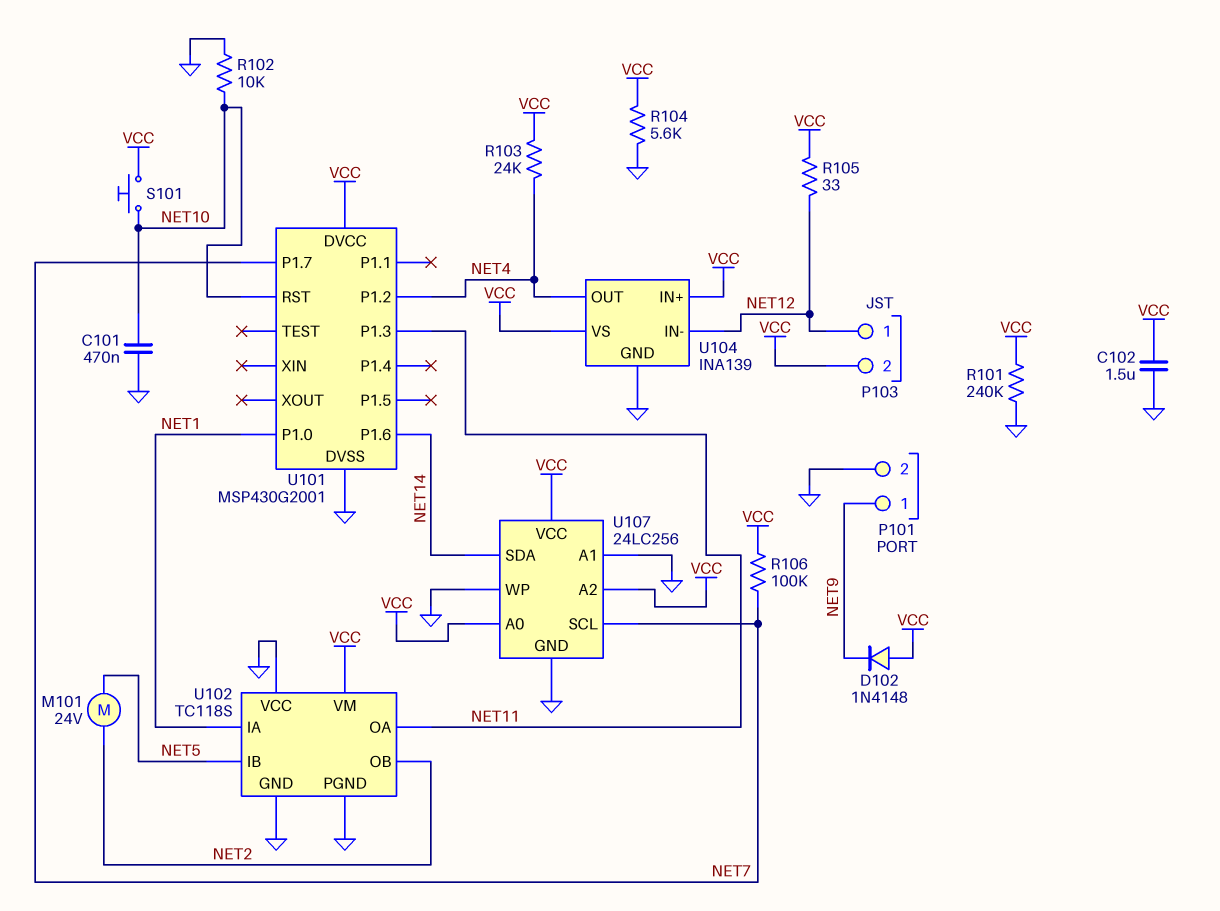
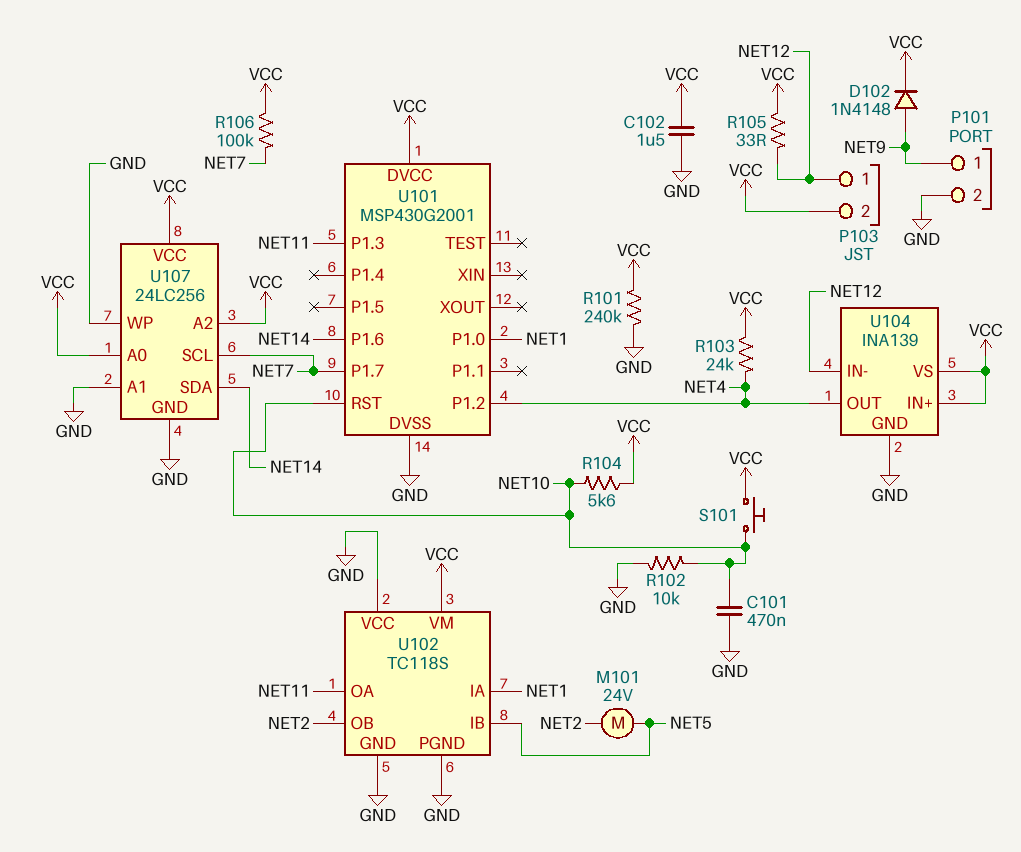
D102: diode 1N4148 (A VCC, K NET9) -> diode 1N4148 (A NET9, K VCC)
R104: 5.6k (GND, VCC) -> 5.6k (NET10, VCC)

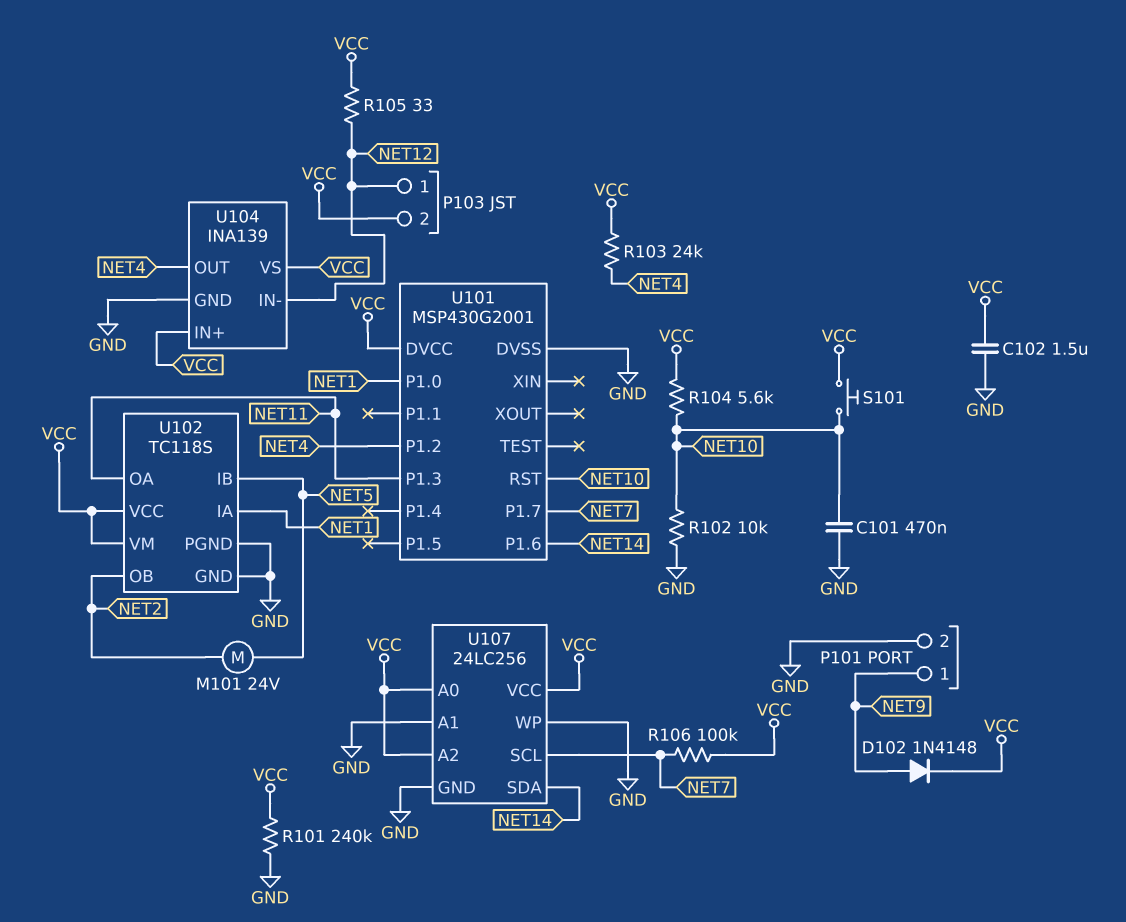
U102 pin VCC: GND -> VCC

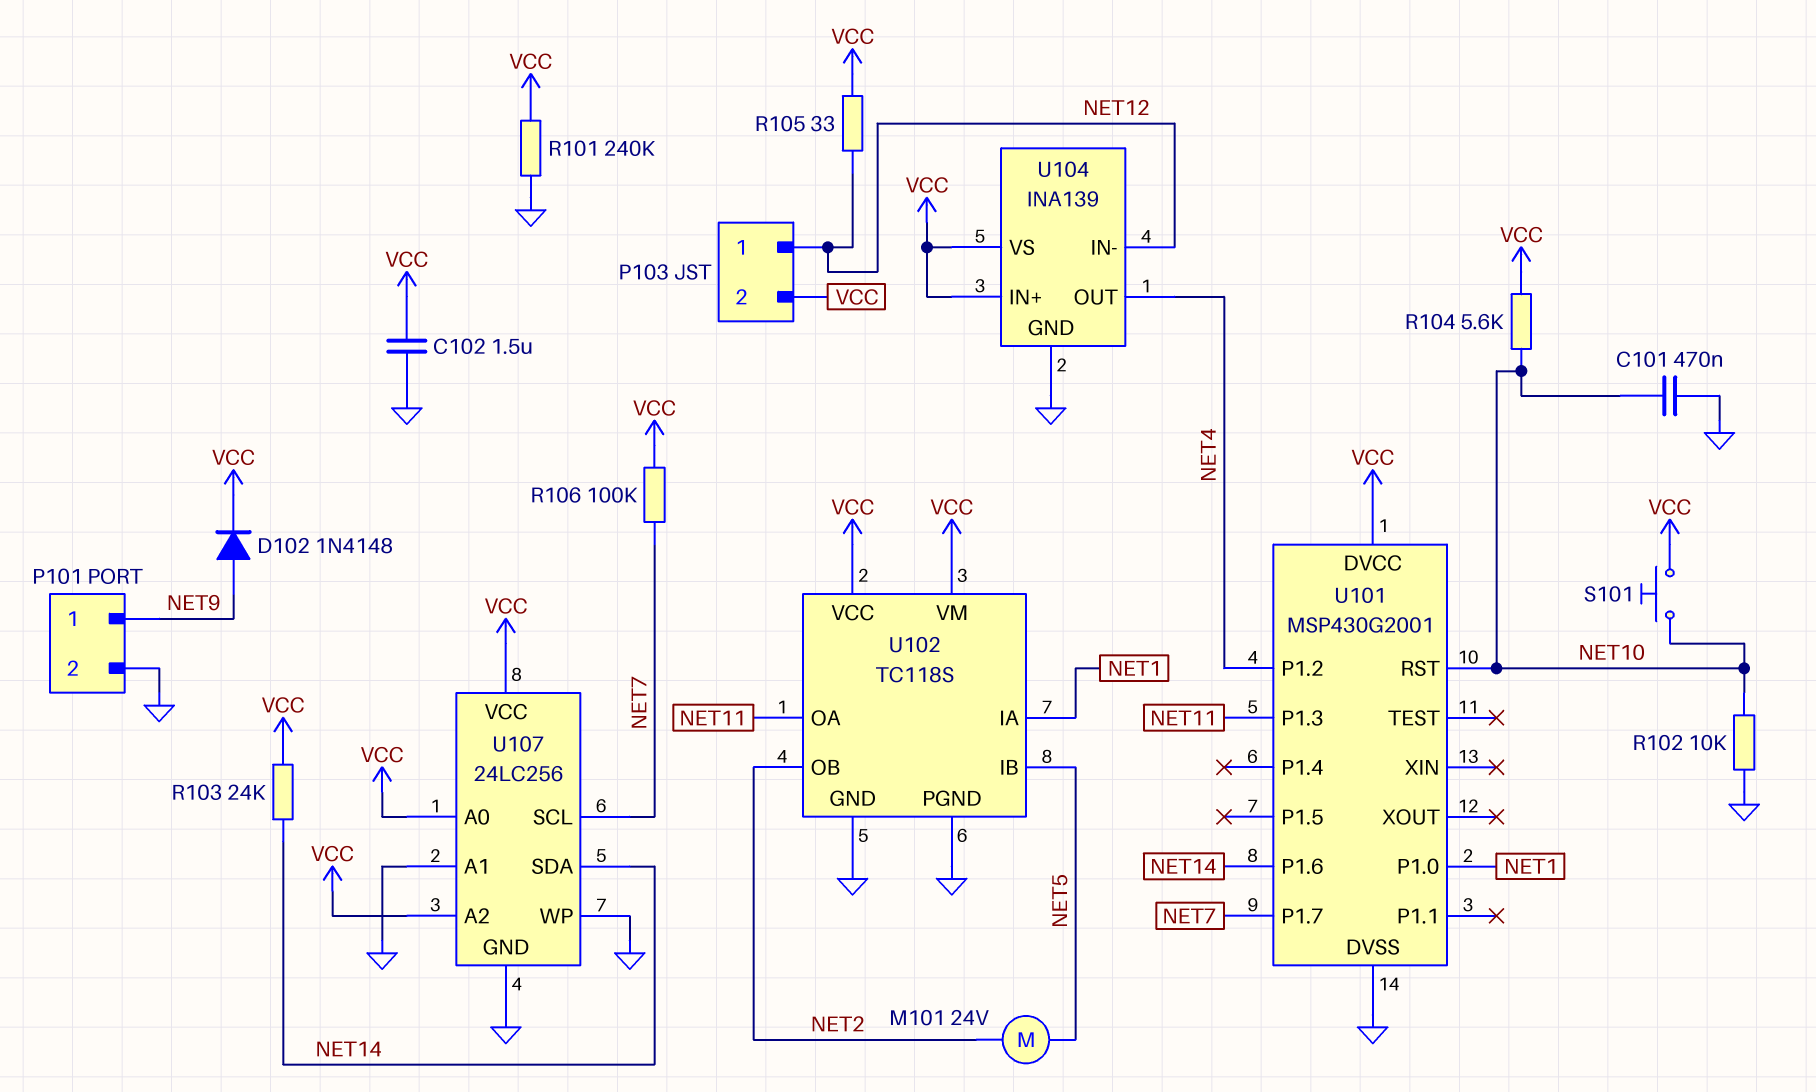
R103: 24k (NET4, VCC) -> 24k (NET14, VCC)

